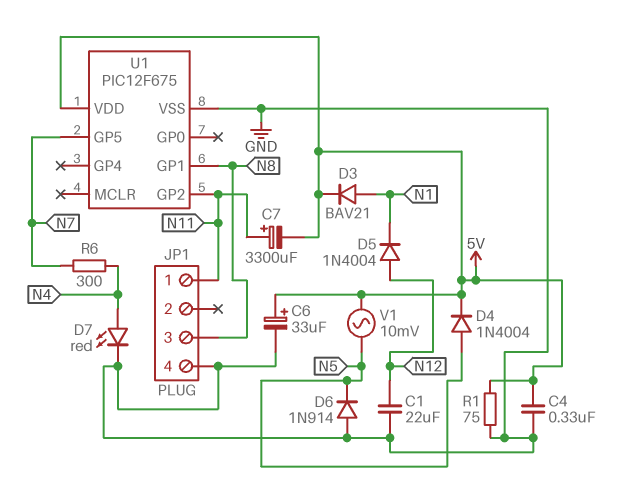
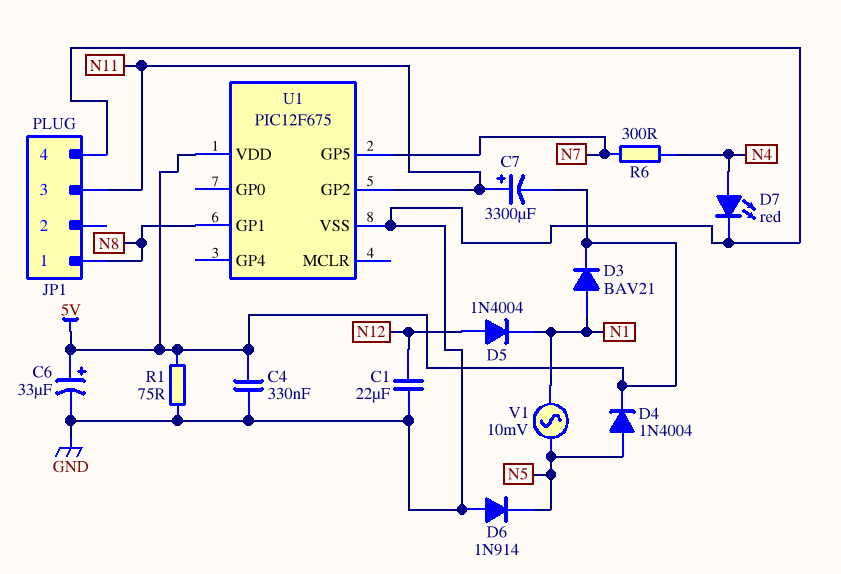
JP1 pin 1: N11 -> N8
JP1 pin 3: N8 -> N11
V1: AC 10mV (5V, N5) -> AC 10mV (N1, N5)

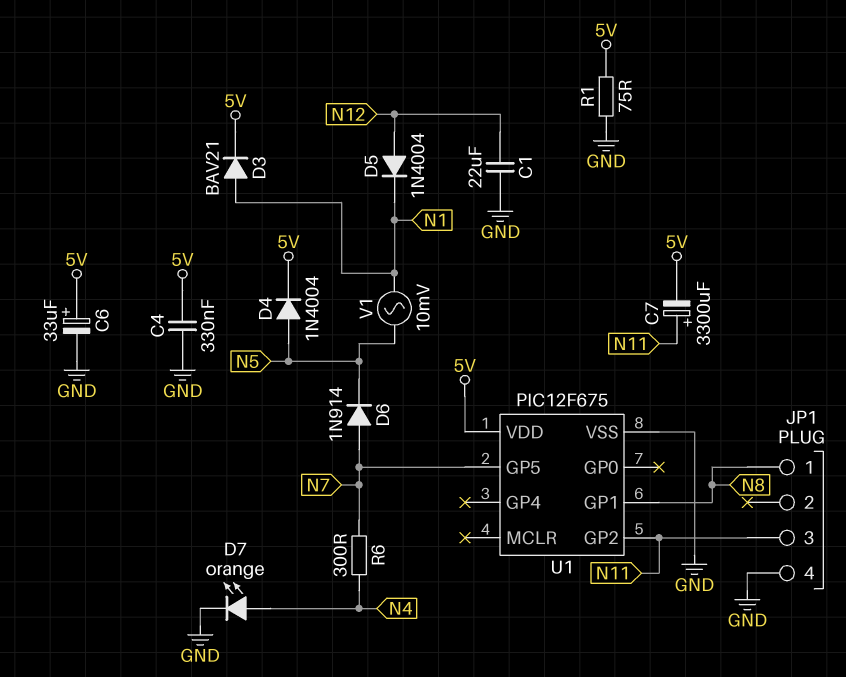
D6: diode 1N914 (A GND, K N5) -> diode 1N914 (A N7, K N5)
D7: LED red (A N4, K GND) -> LED orange (A N4, K GND)

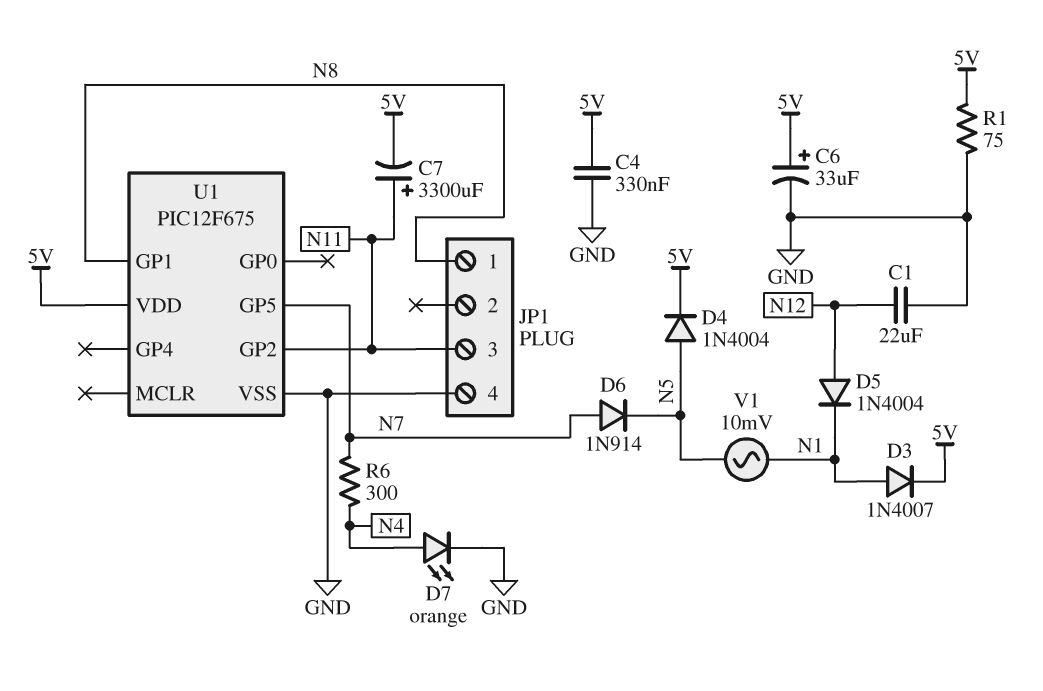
D3: diode BAV21 (A N1, K 5V) -> diode 1N4007 (A N1, K 5V)

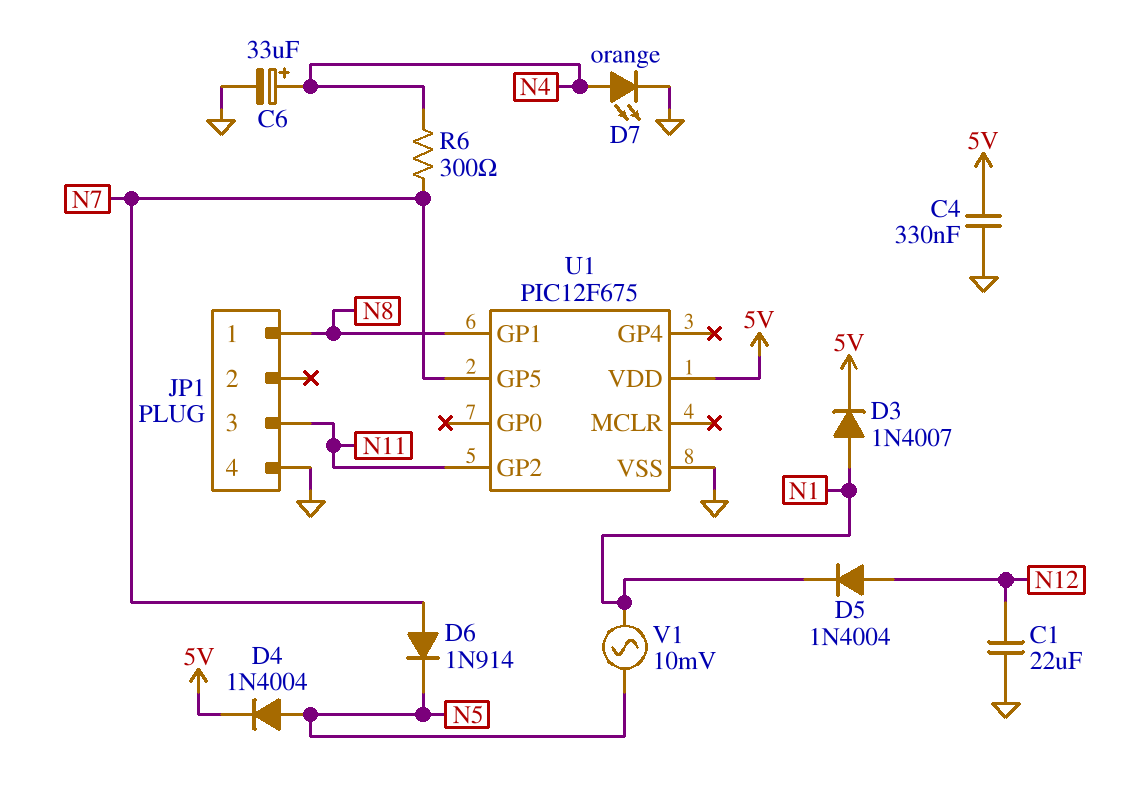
C6: 33uF (plus 5V, minus GND) -> 33uF (plus N4, minus GND)
C7: 3300uF (plus N11, minus 5V) -> none
R1: 75 (5V, GND) -> none

